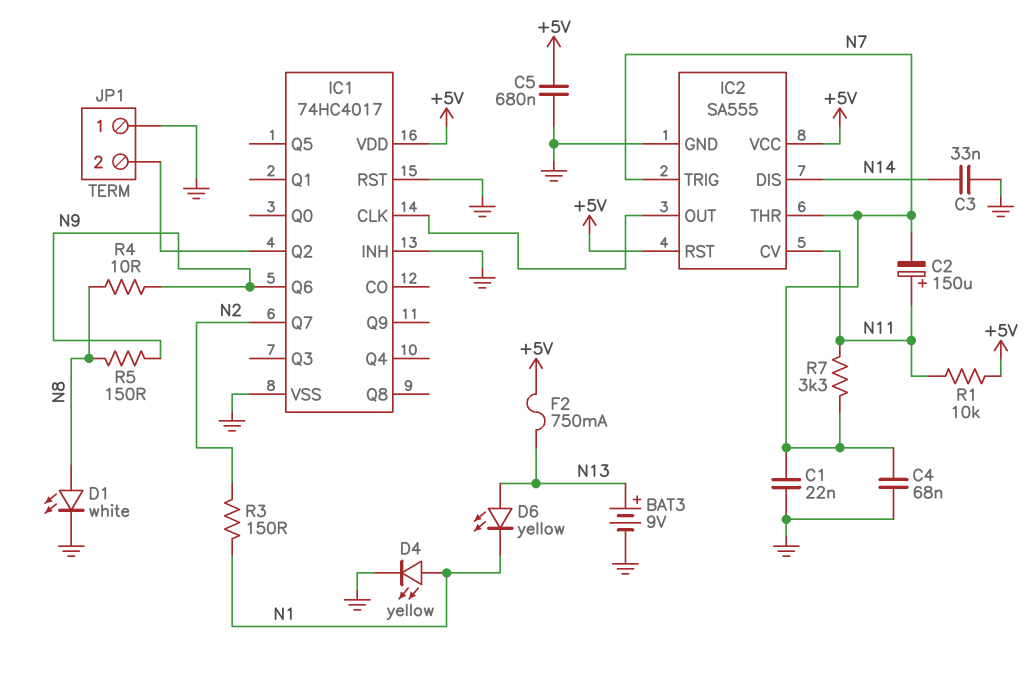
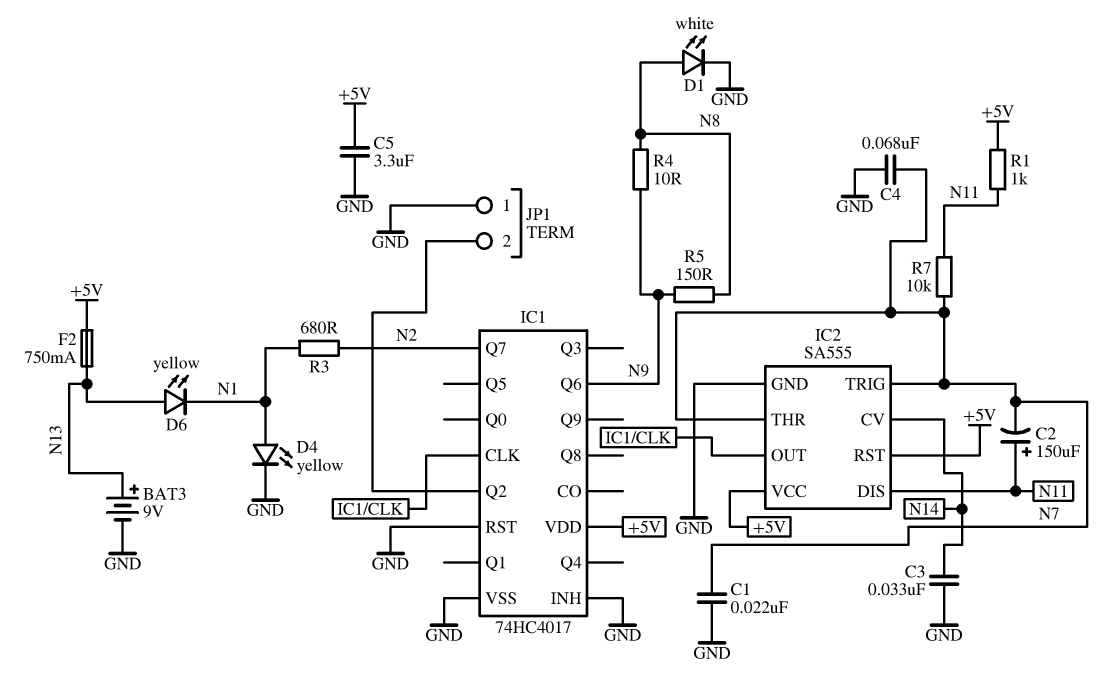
C5: 680nF (+5V, GND) -> 3.3uF (+5V, GND)
IC2 pin CV: N11 -> N14
IC2 pin DIS: N14 -> N11
R1: 10k (+5V, N11) -> 1k (+5V, N11)
R3: 150 (N1, N2) -> 680 (N1, N2)
R7: 3.3k (N7, N11) -> 10k (N7, N11)

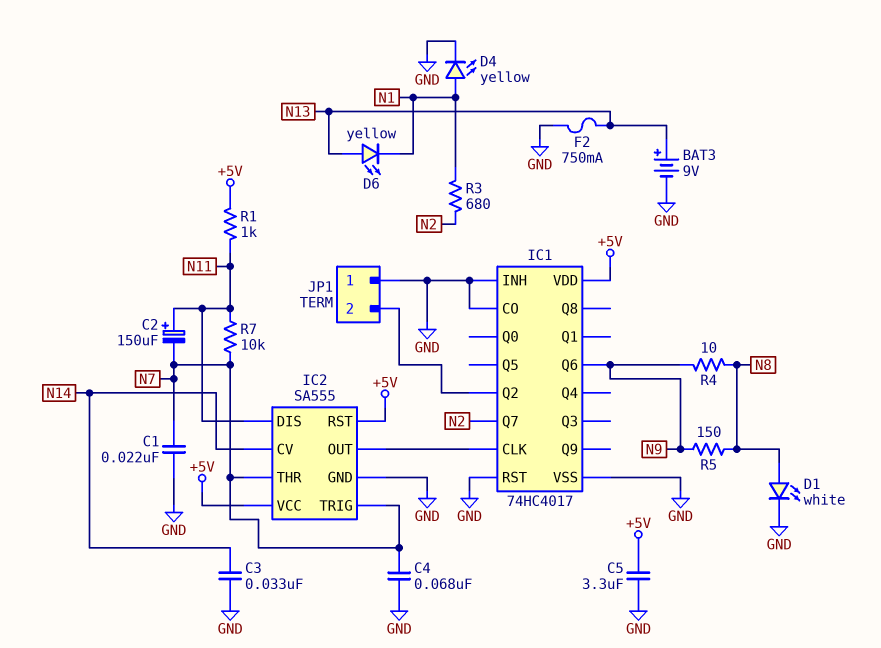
F2: 750mA (+5V, N13) -> 750mA (GND, N13)
IC1 pin CO: none -> GND

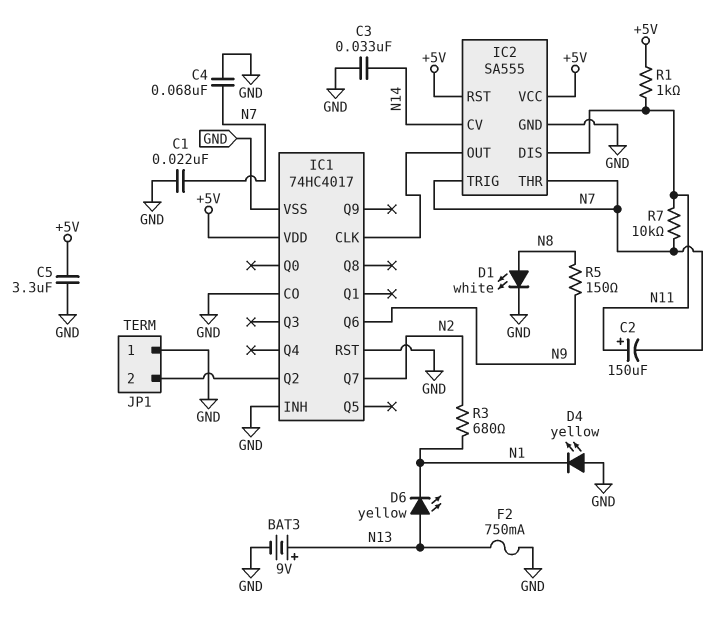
D4: LED yellow (A N1, K GND) -> LED yellow (A GND, K N1)
R4: 10 (N8, N9) -> none

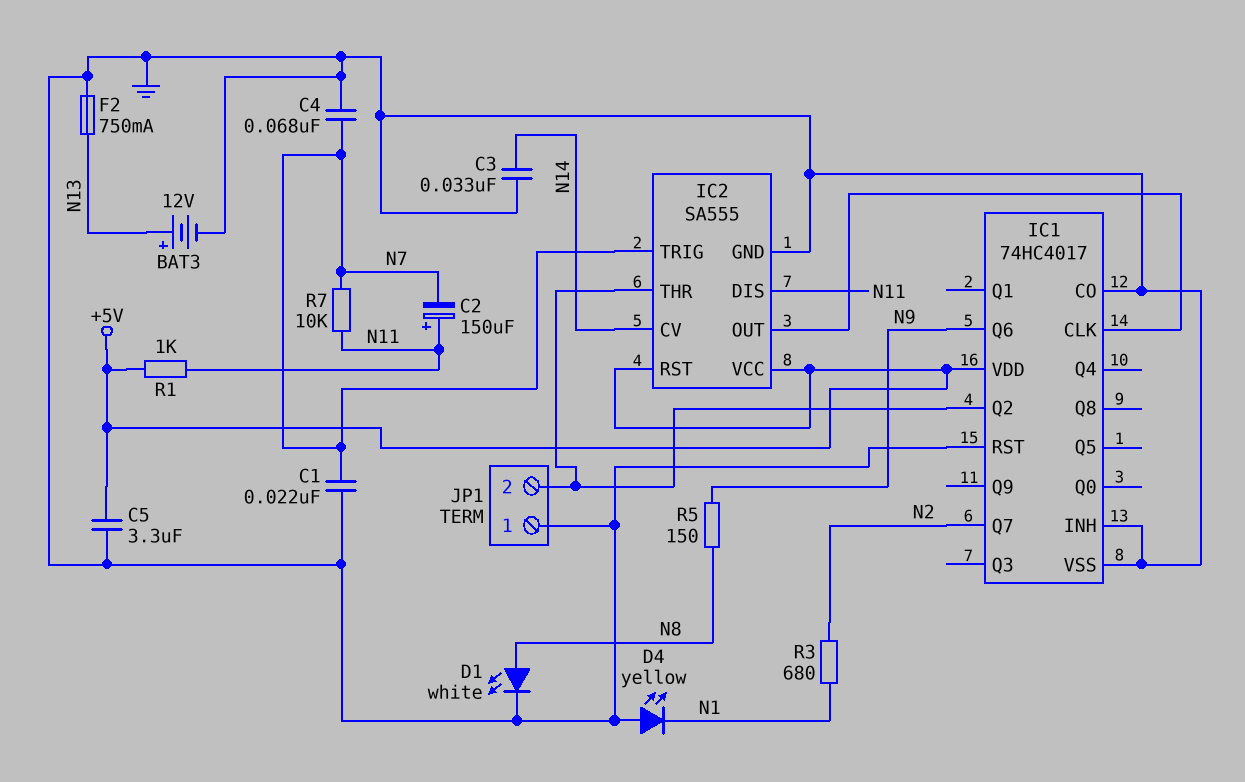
BAT3: 9V (plus N13, minus GND) -> 12V (plus N13, minus GND)
D6: LED yellow (A N13, K N1) -> none
IC2 pin THR: N7 -> IC1/Q2

